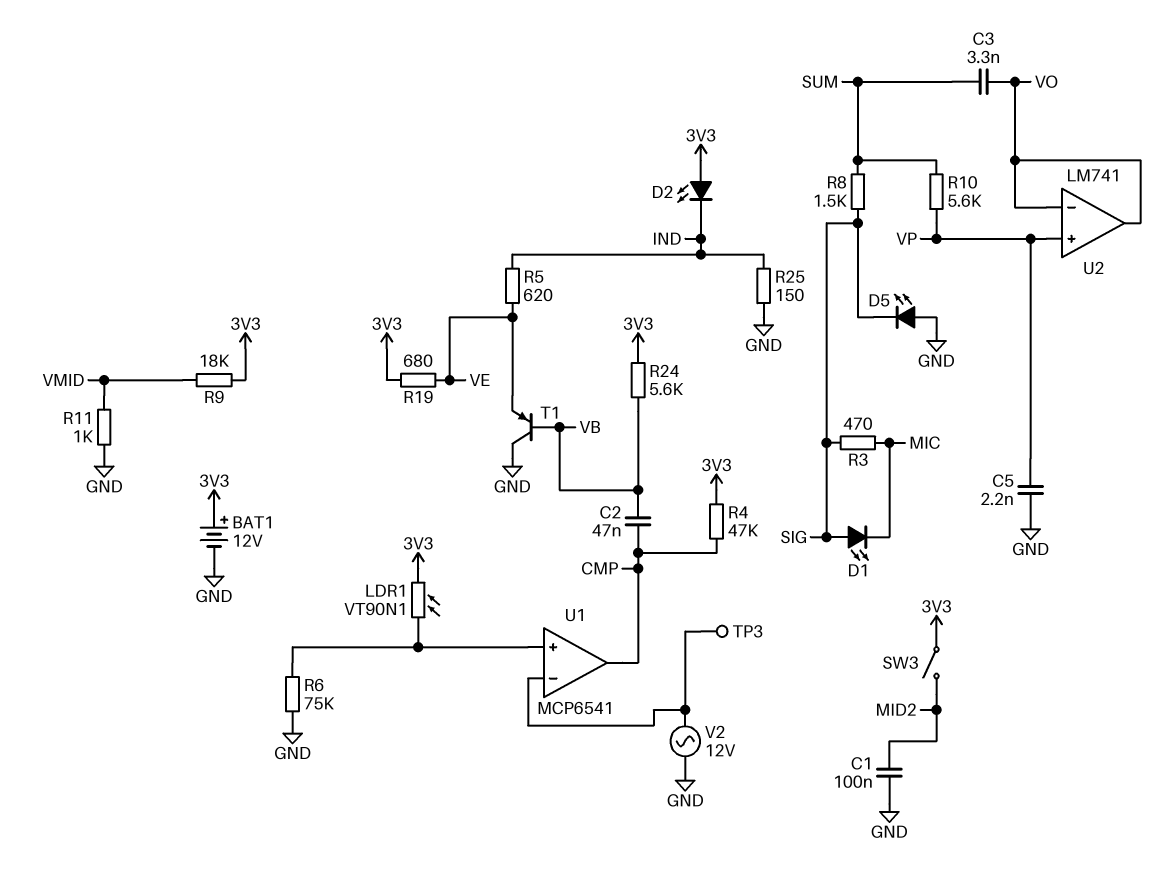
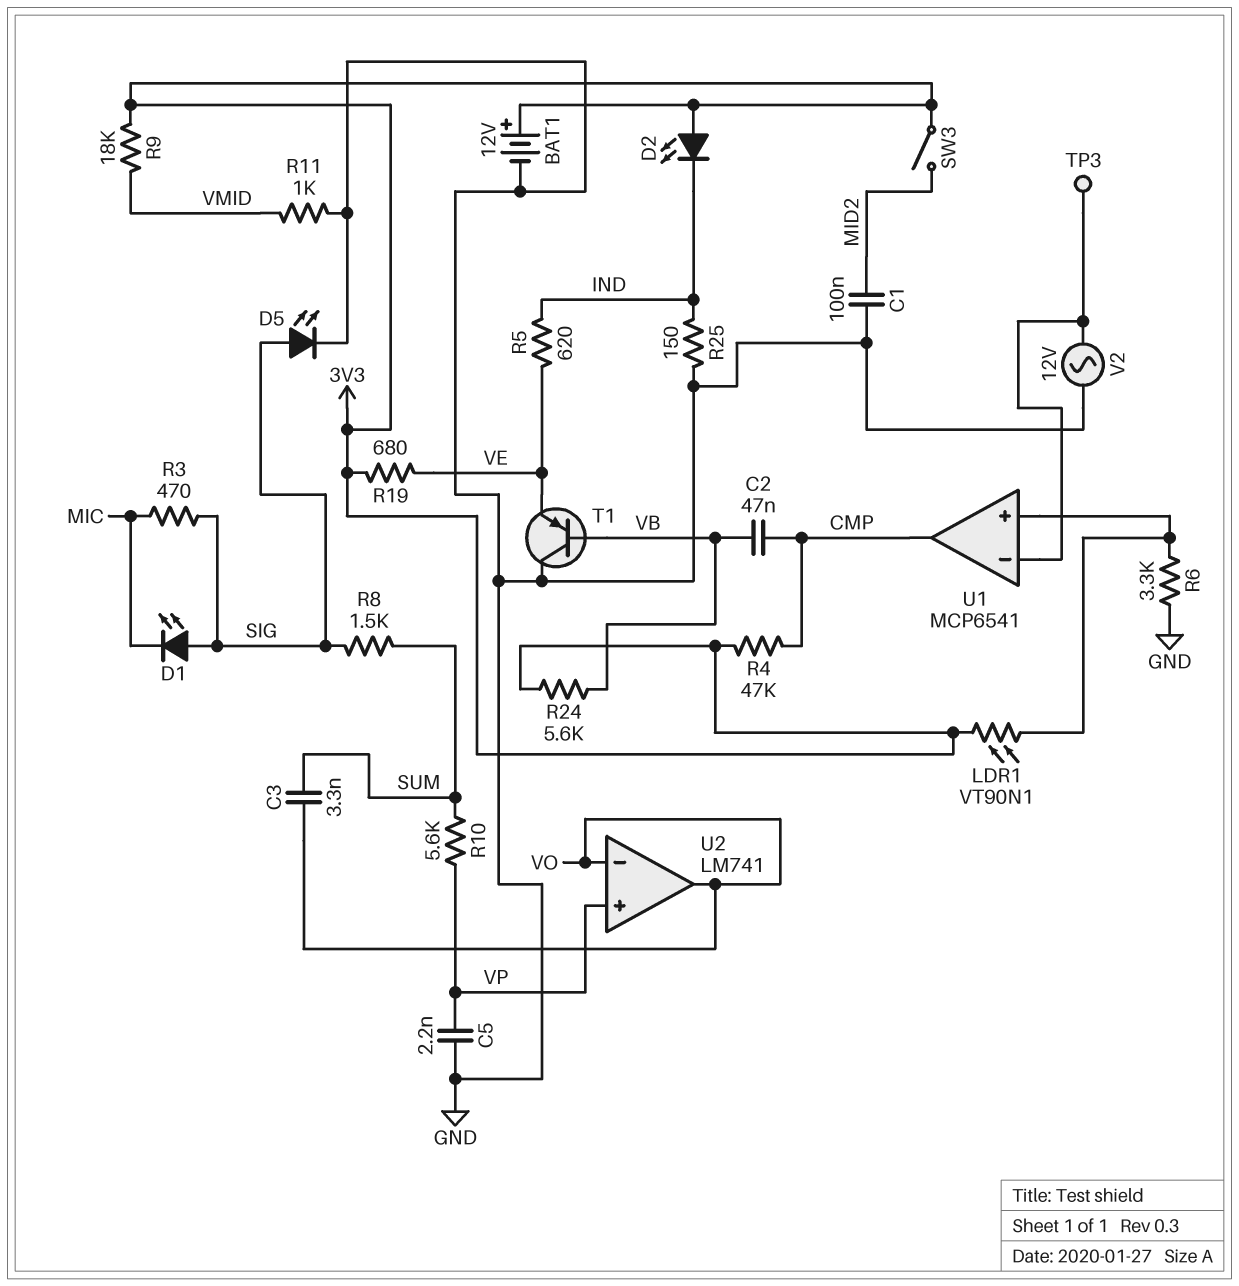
D5: LED (A GND, K SIG) -> LED (A SIG, K GND)
R6: 75k (GND, U1/in+) -> 3.3k (GND, U1/in+)

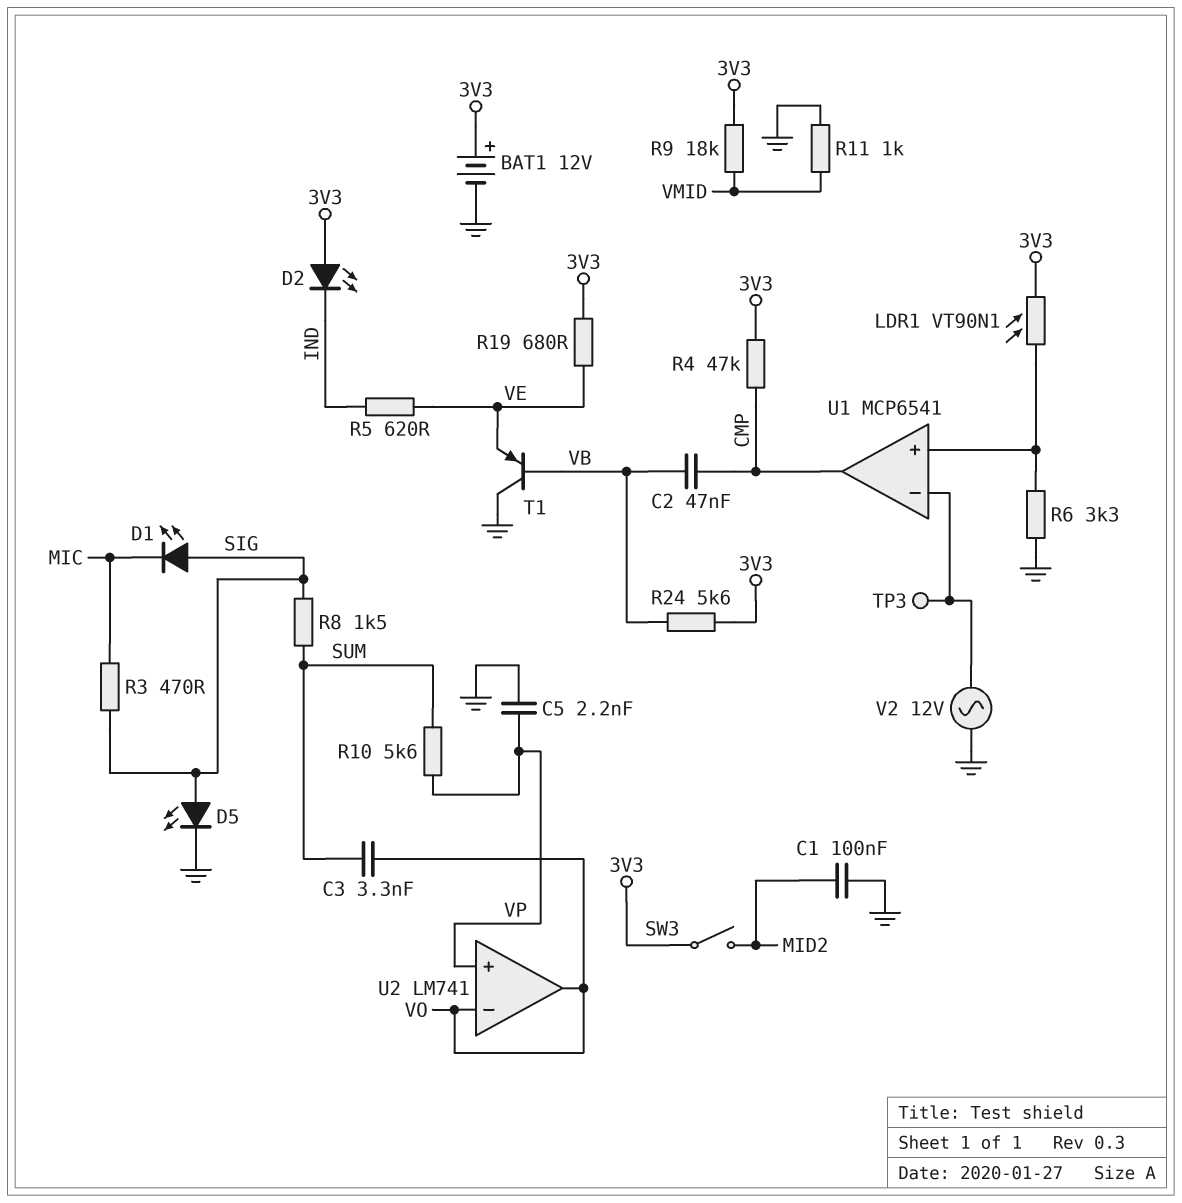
R25: 150 (GND, IND) -> none

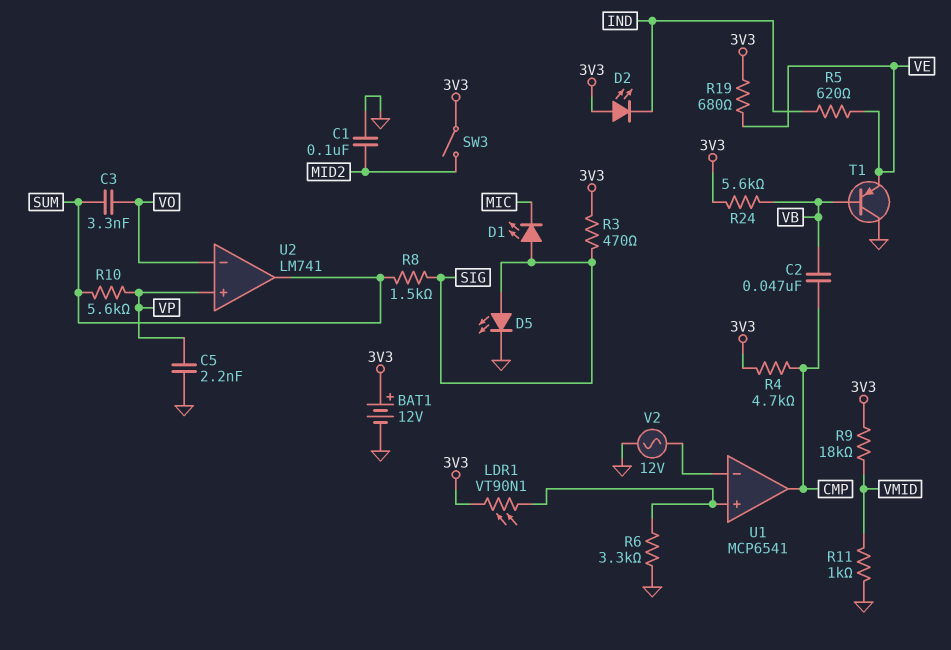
R3: 470 (MIC, SIG) -> 470 (3V3, SIG)
R4: 47k (3V3, CMP) -> 4.7k (3V3, CMP)
TP3: test point (U1/in-) -> none
U2 pin out: VO -> SUM

